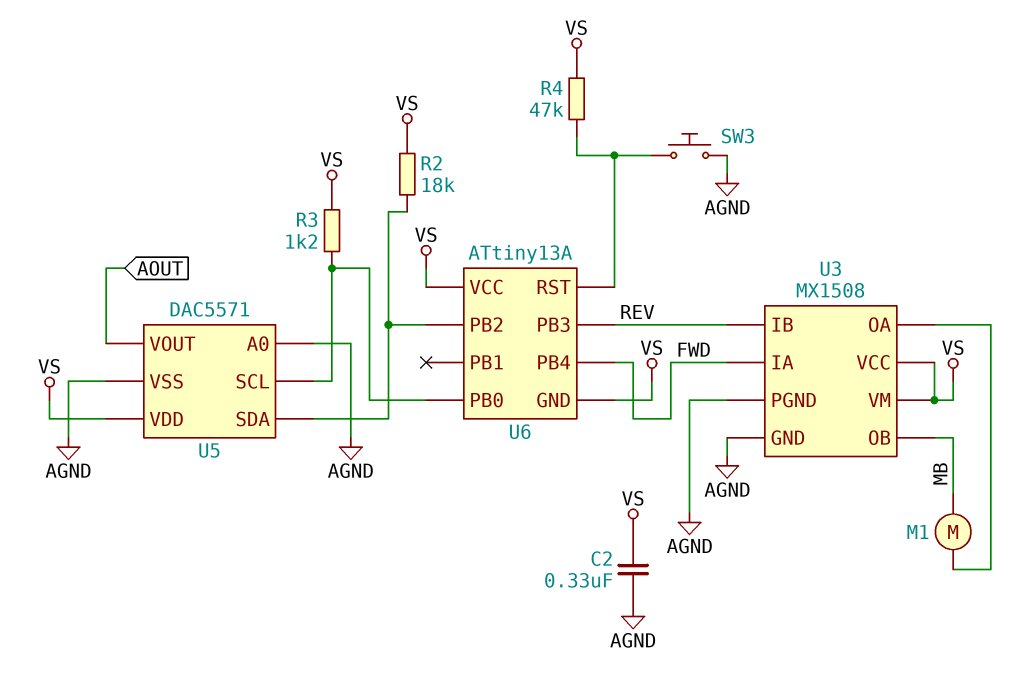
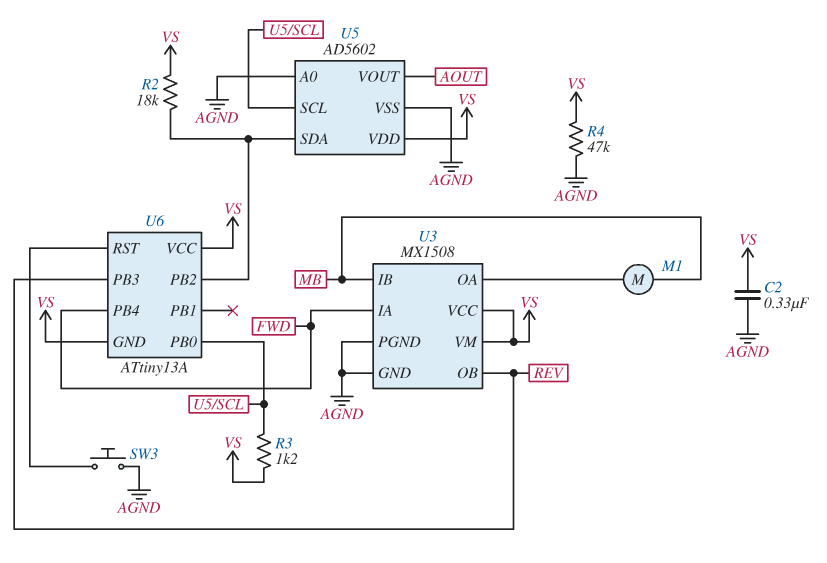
R4: 47k (U6/RST, VS) -> 47k (AGND, VS)
U3 pin IB: REV -> MB
U3 pin OB: MB -> REV
U5: DAC5571 -> AD5602

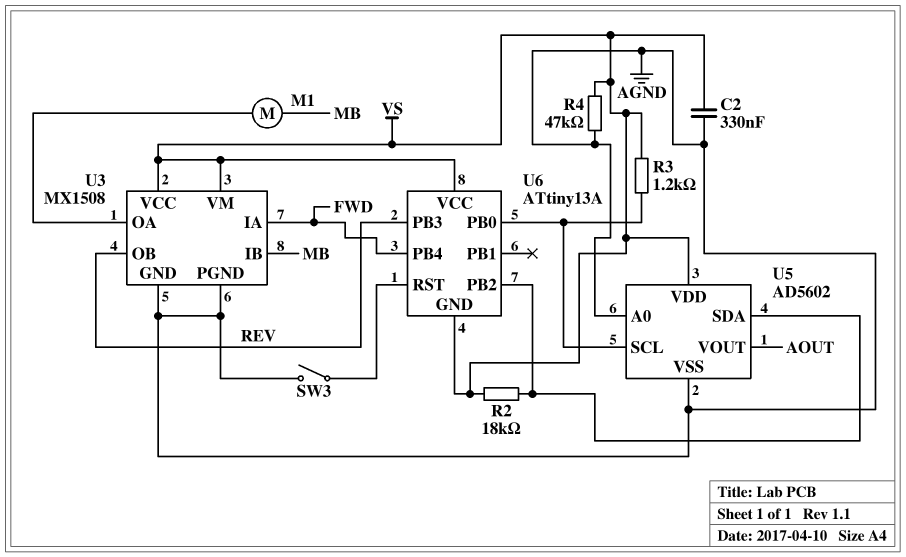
SW3: button (AGND, U6/RST) -> switch (AGND, U6/RST)

